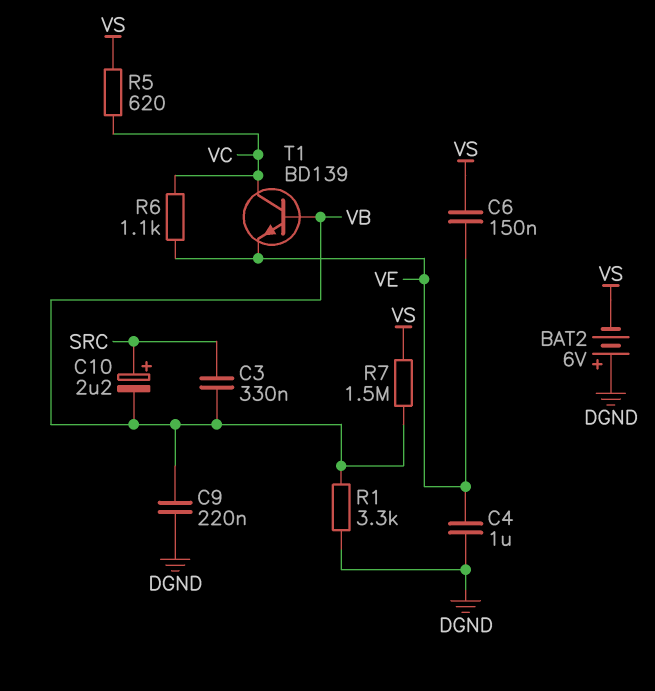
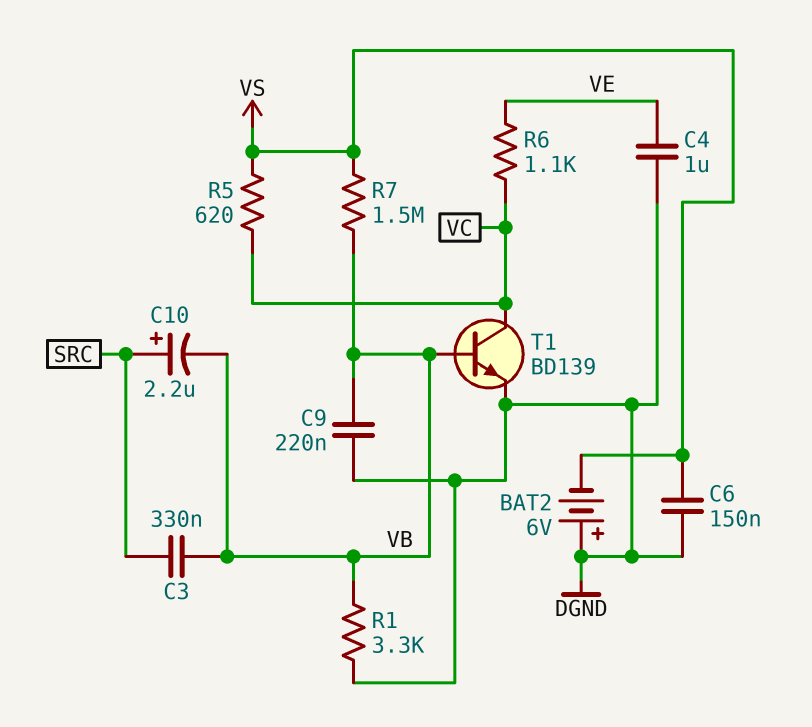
C6: 150nF (VE, VS) -> 150nF (DGND, VS)
T1: NPN BD139 (B VB, C VC, E VE) -> NPN BD139 (B VB, C VC, E DGND)

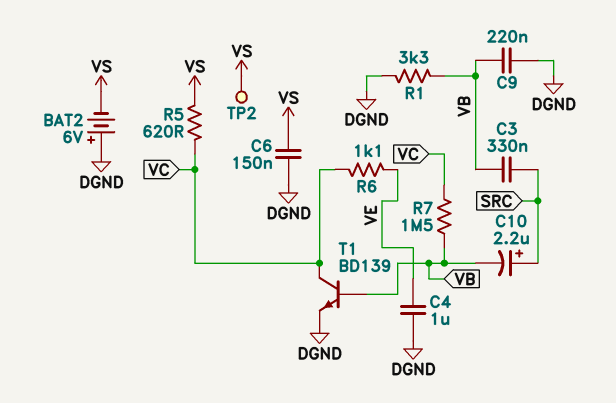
R7: 1.5M (VB, VS) -> 1.5M (VB, VC)
TP2: none -> test point (VS)

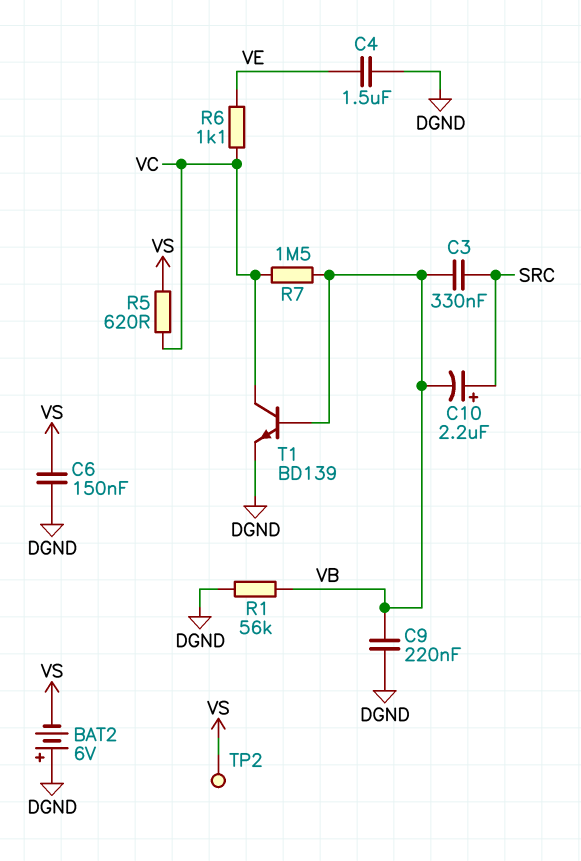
C4: 1uF (DGND, VE) -> 1.5uF (DGND, VE)
R1: 3.3k (DGND, VB) -> 56k (DGND, VB)

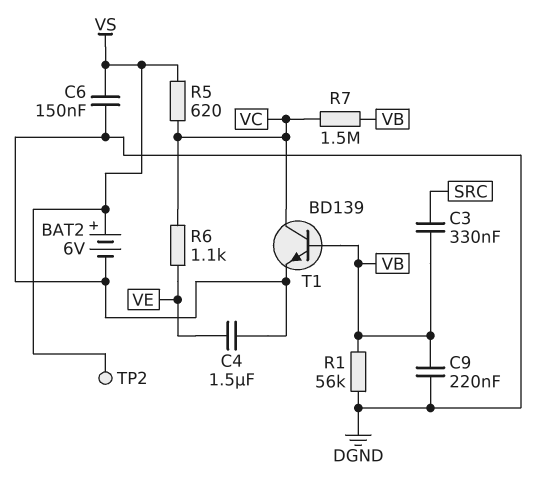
BAT2: 6V (plus DGND, minus VS) -> 6V (plus VS, minus DGND)
C10: 2.2uF (plus SRC, minus VB) -> none

